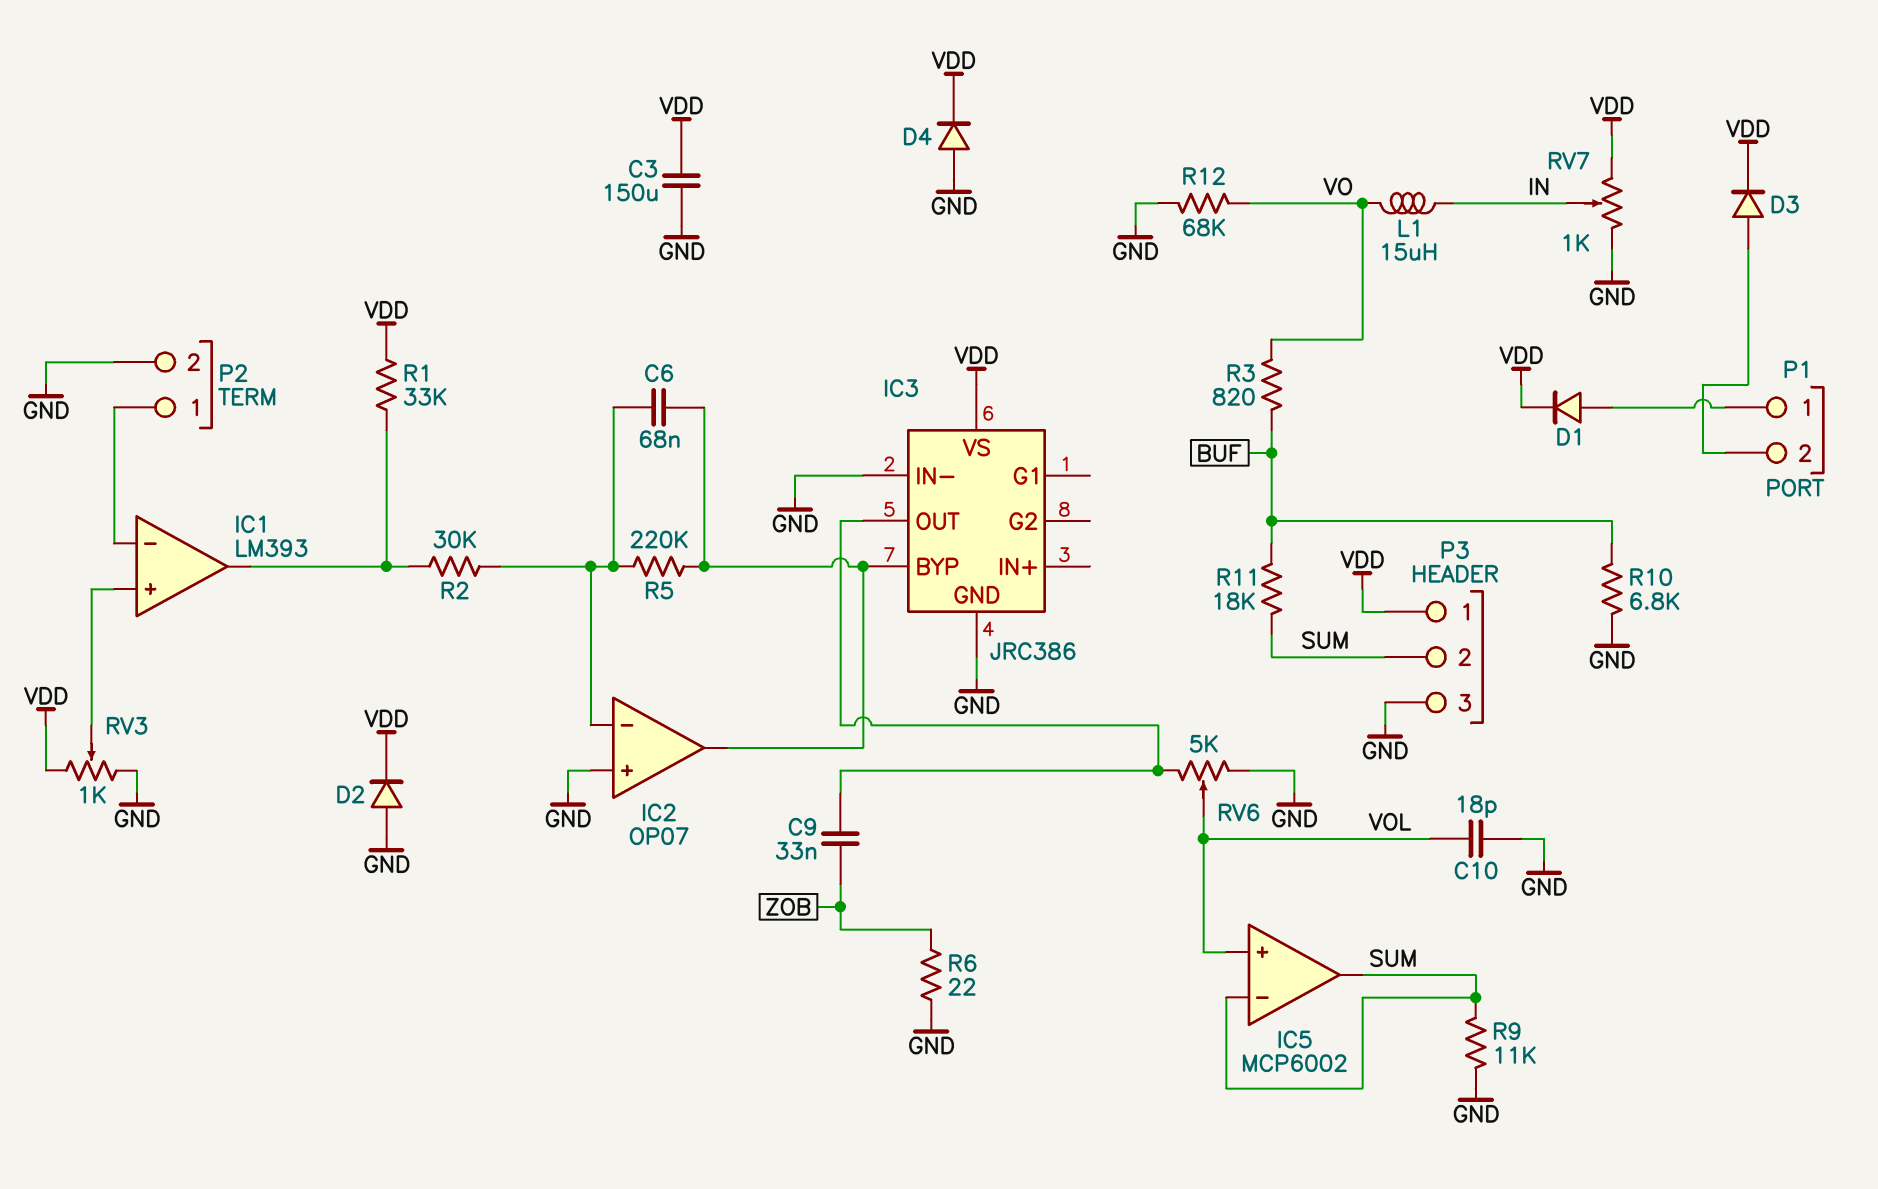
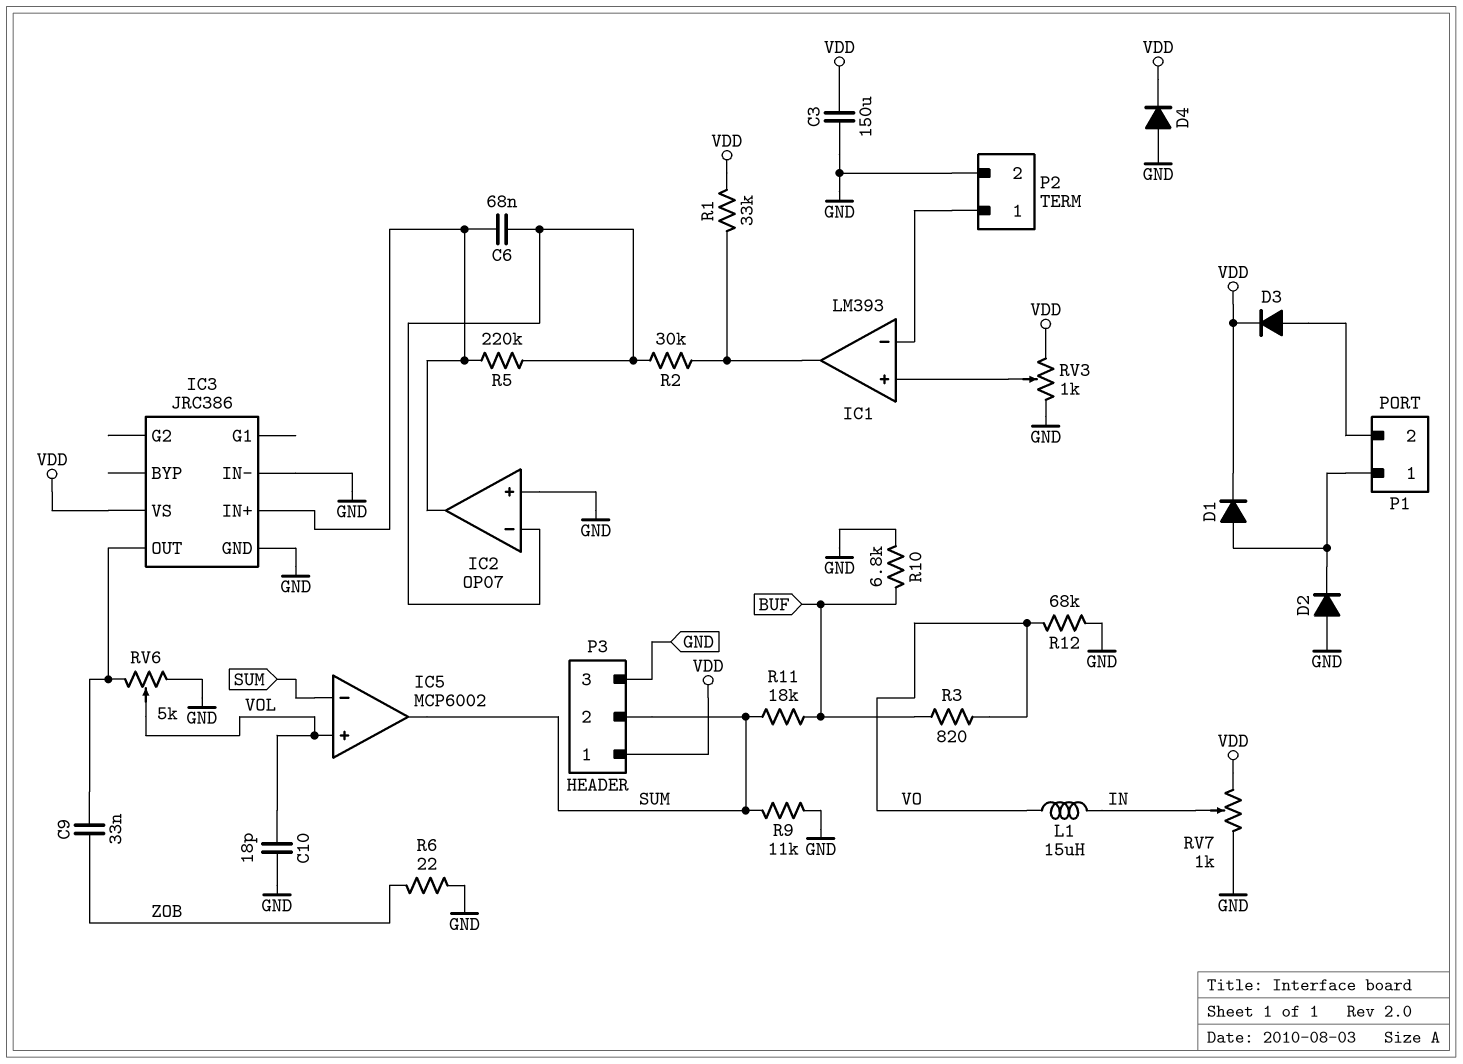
D2: diode (A GND, K VDD) -> diode (A GND, K P1/1)
IC3 pin BYP: IC2/out -> none
IC3 pin IN+: none -> IC2/out

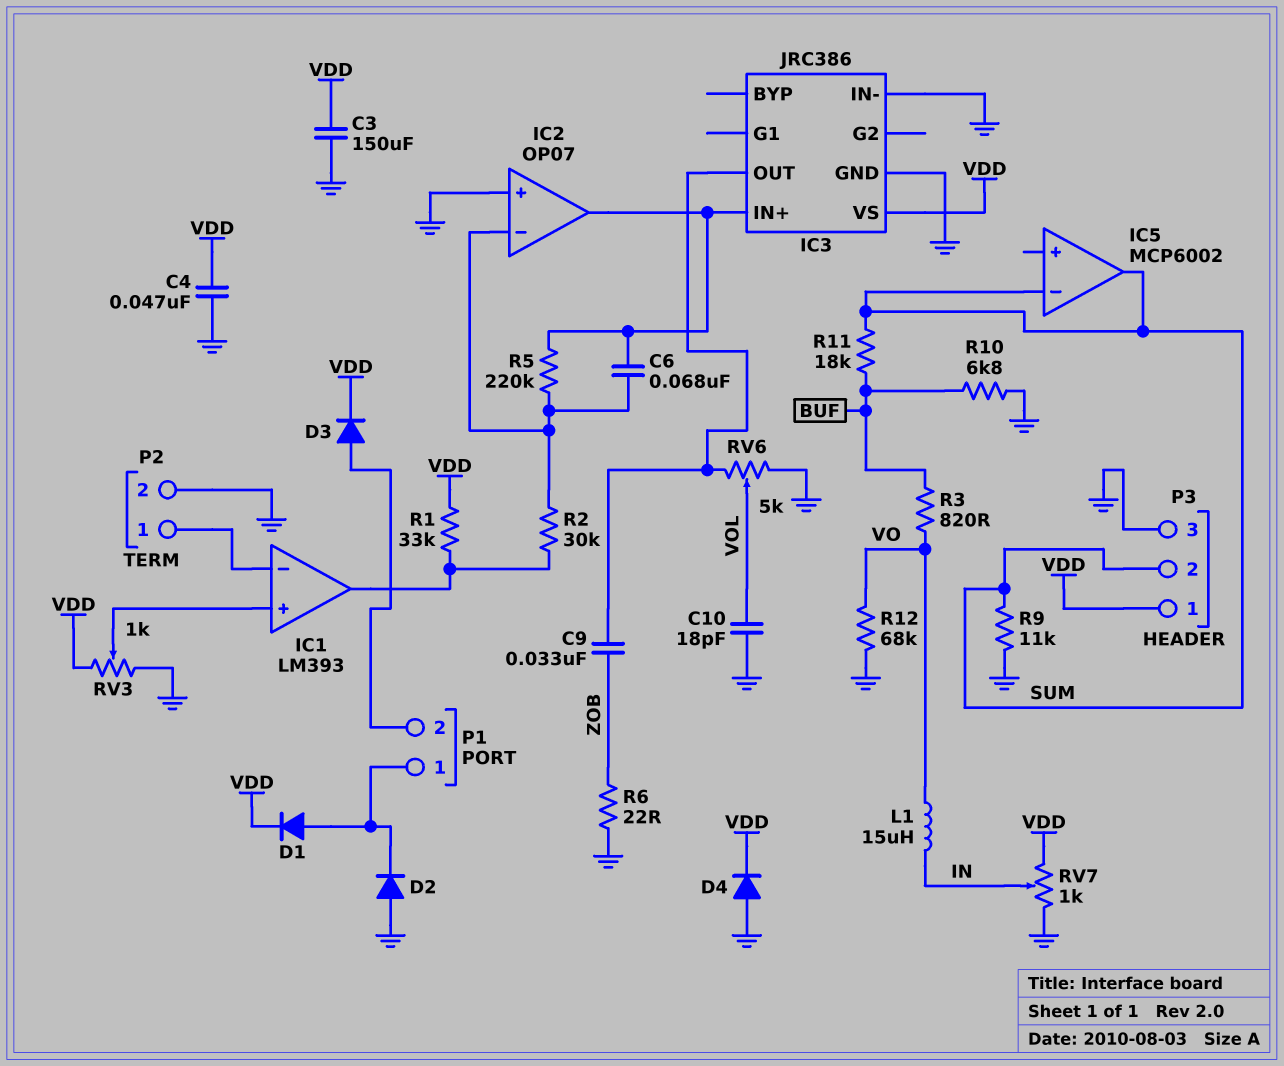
C4: none -> 47nF (GND, VDD)
IC5 pin in+: VOL -> none

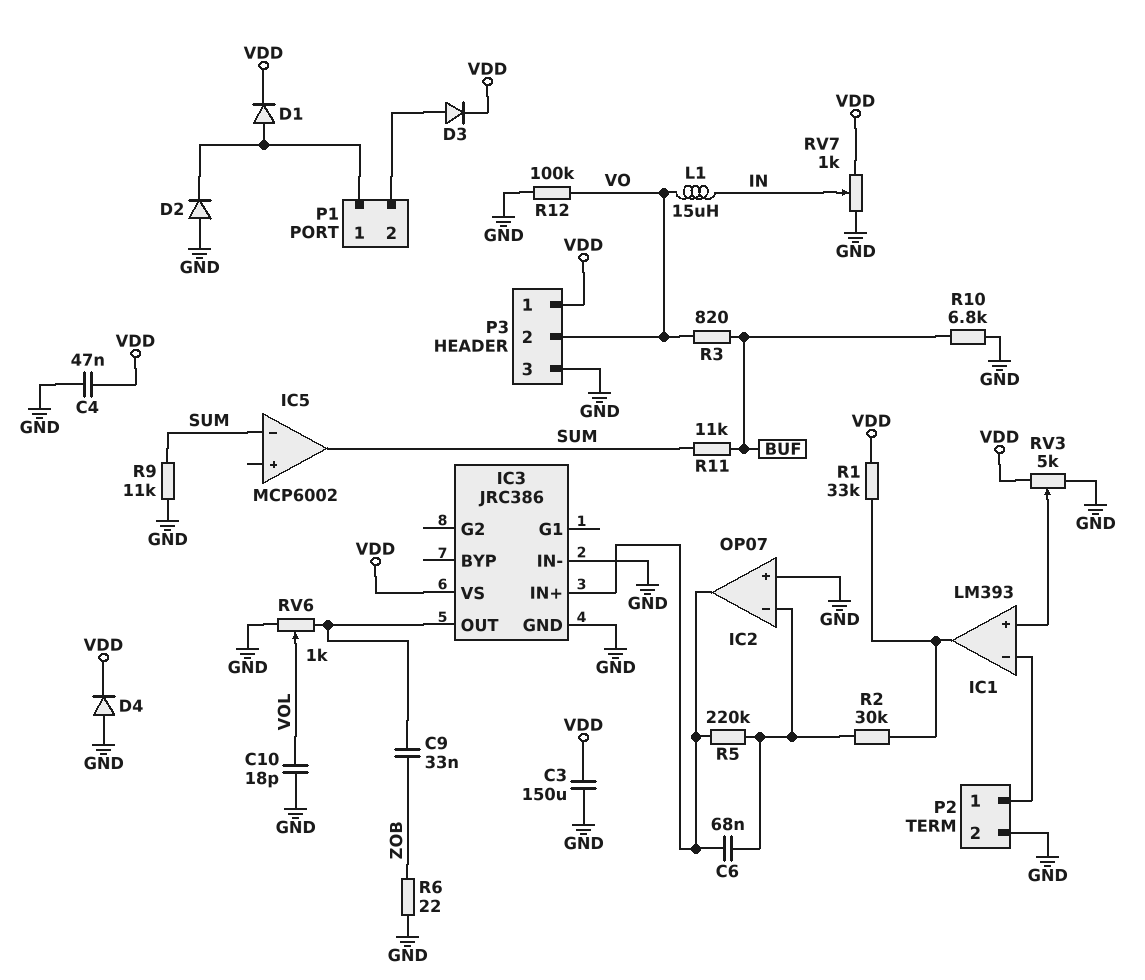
P3 pin 2: SUM -> VO
R11: 18k (BUF, SUM) -> 11k (BUF, SUM)
R12: 68k (GND, VO) -> 100k (GND, VO)
RV3: 1k (GND, VDD, wiper IC1/in+) -> 5k (GND, VDD, wiper IC1/in+)
RV6: 5k (GND, IC3/OUT, wiper VOL) -> 1k (GND, IC3/OUT, wiper VOL)

